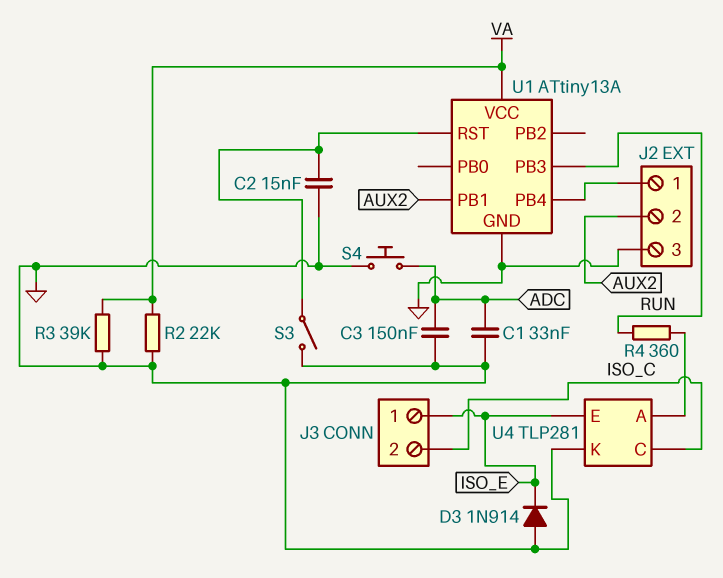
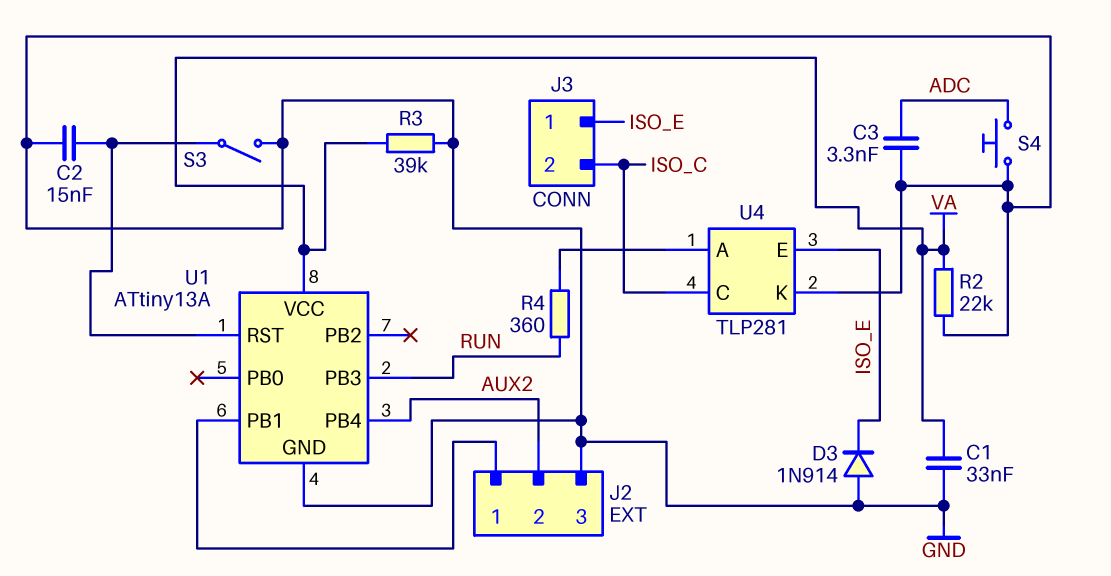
C1: 33nF (ADC, GND) -> 33nF (GND, VA)
C3: 150nF (ADC, GND) -> 3.3nF (ADC, GND)
U1 pin PB1: AUX2 -> J2/1
U1 pin PB4: J2/1 -> AUX2

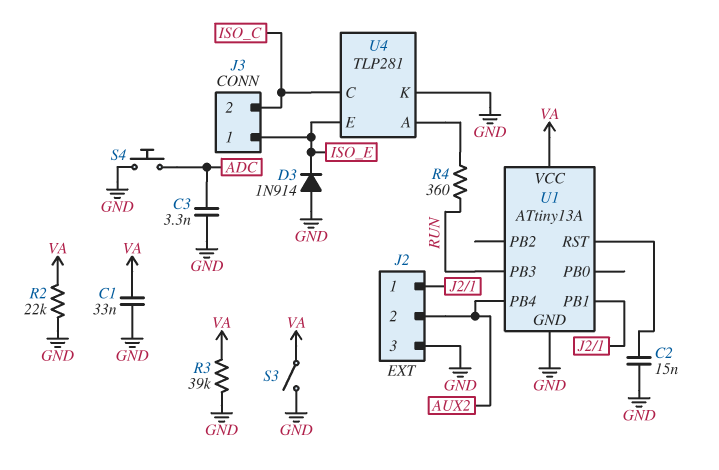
S3: switch (GND, U1/RST) -> switch (GND, VA)

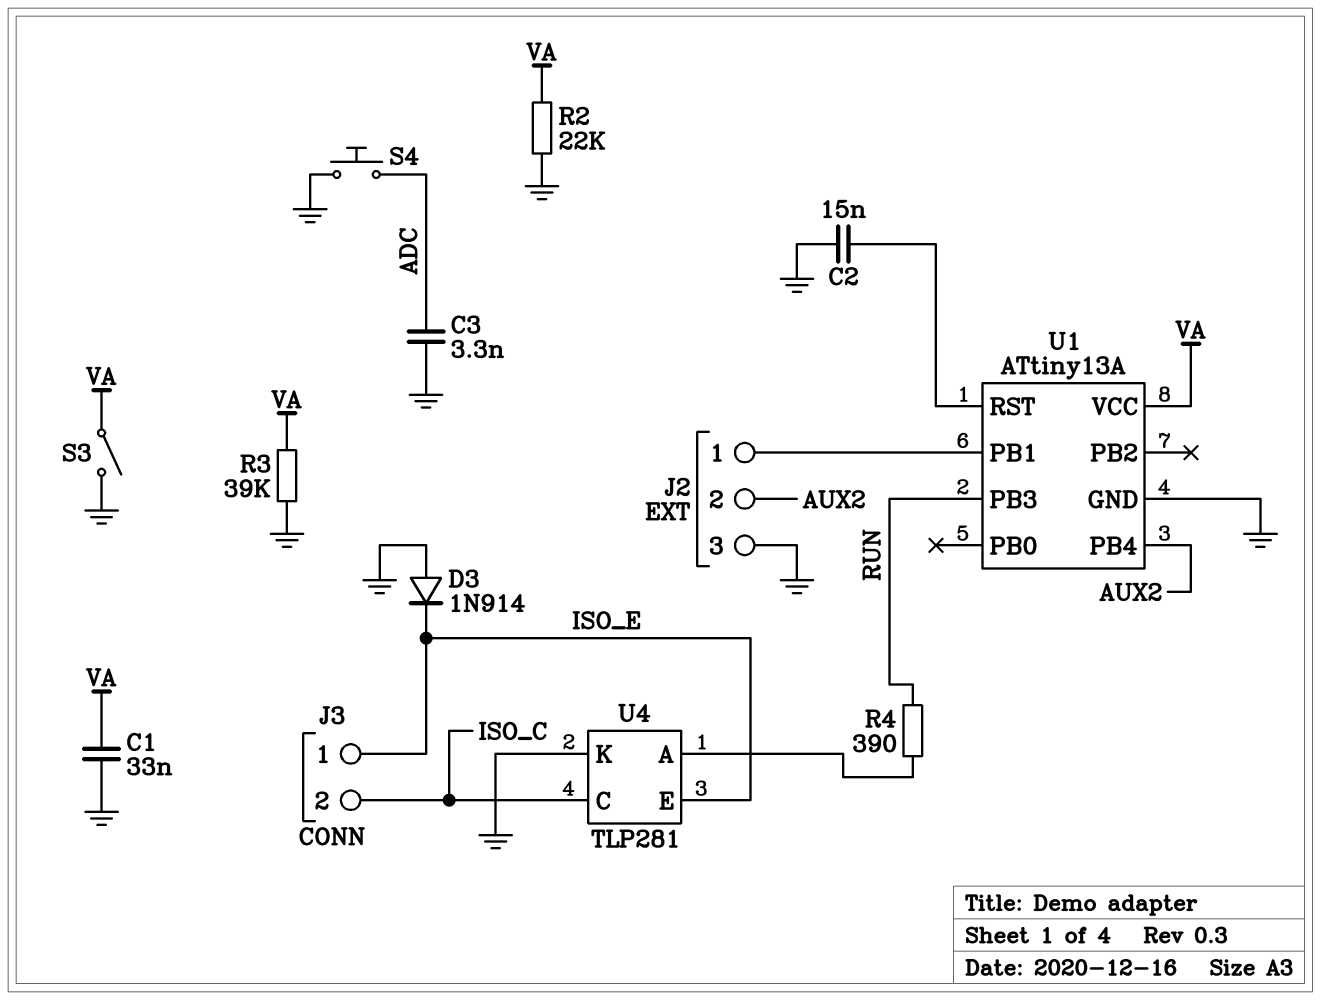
R4: 360 (RUN, U4/A) -> 390 (RUN, U4/A)

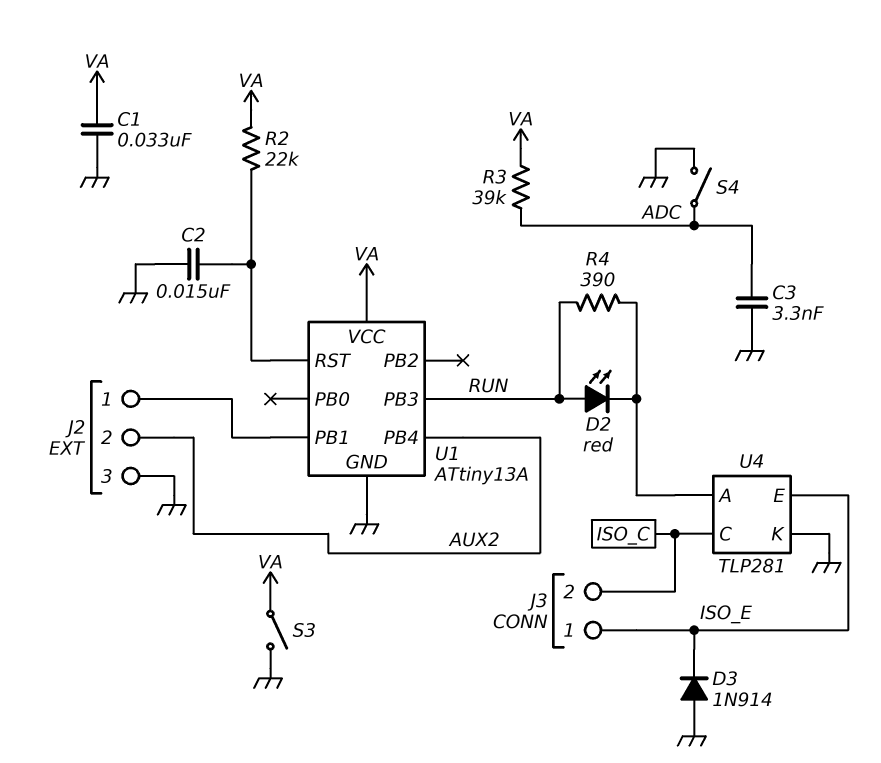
D2: none -> LED red (A RUN, K U4/A)
R2: 22k (GND, VA) -> 22k (U1/RST, VA)
R3: 39k (GND, VA) -> 39k (ADC, VA)
S4: button (ADC, GND) -> switch (ADC, GND)

